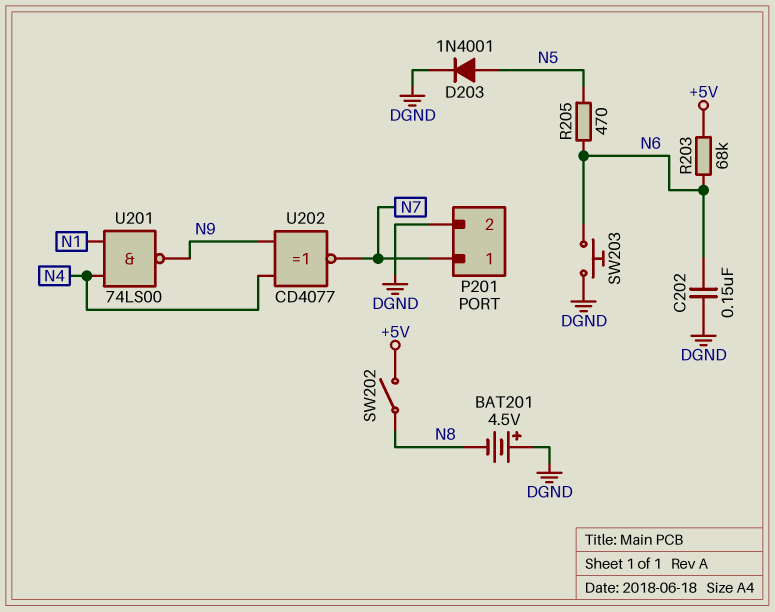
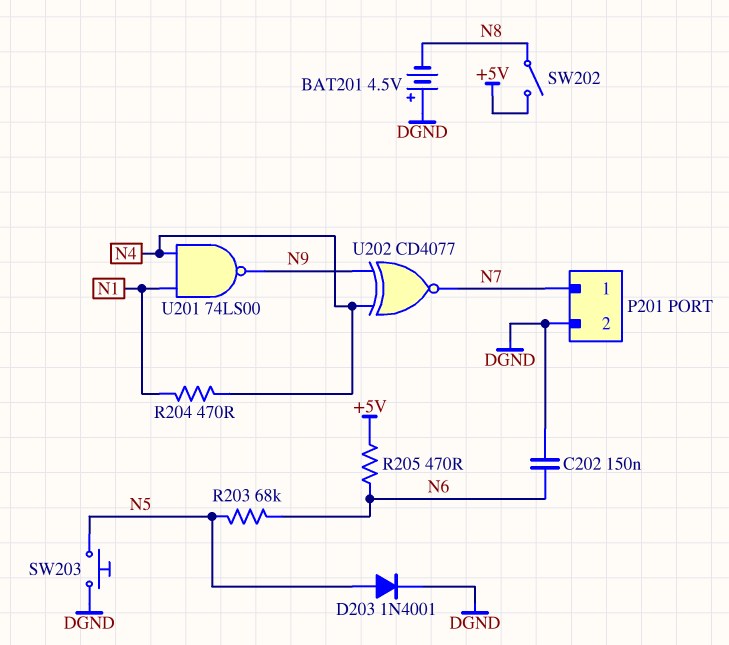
R203: 68k (+5V, N6) -> 68k (N5, N6)
R204: none -> 470 (N1, N4)
R205: 470 (N5, N6) -> 470 (+5V, N6)
SW203: button (DGND, N6) -> button (DGND, N5)

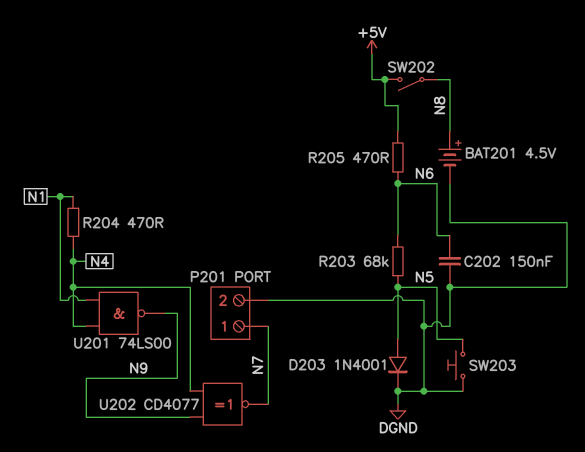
BAT201: 4.5V (plus DGND, minus N8) -> 4.5V (plus N8, minus DGND)

